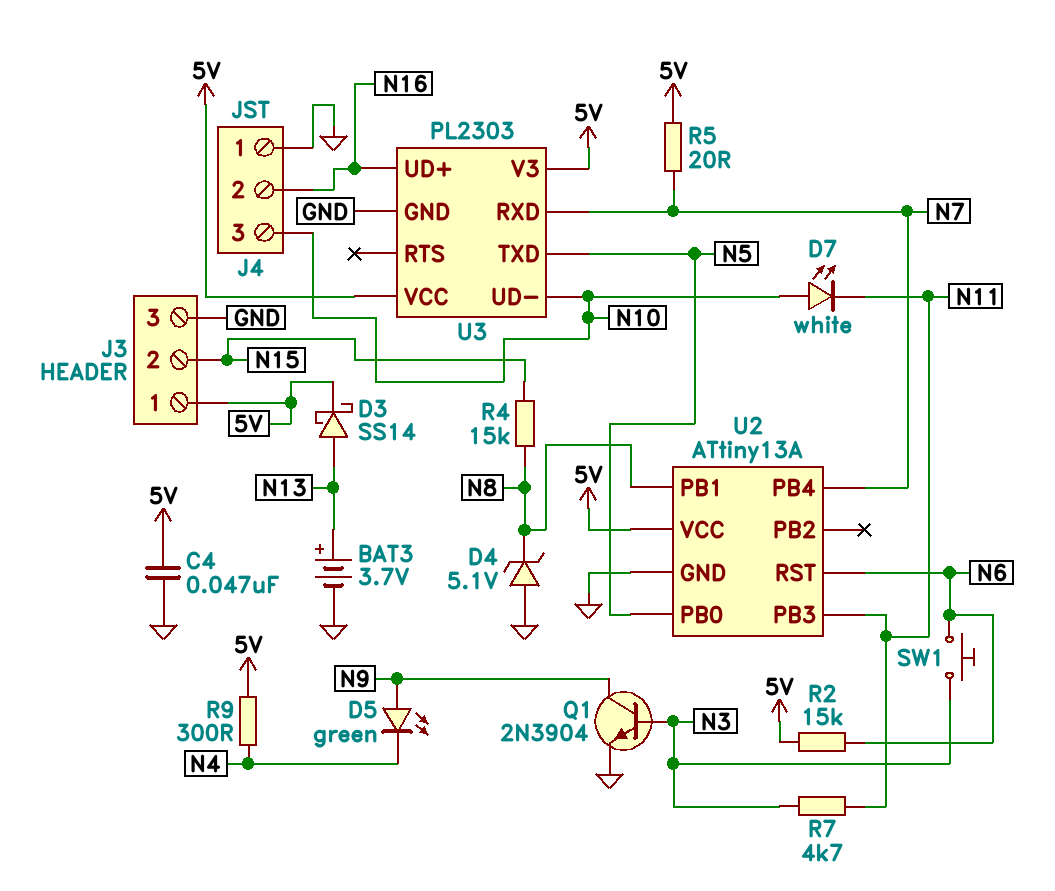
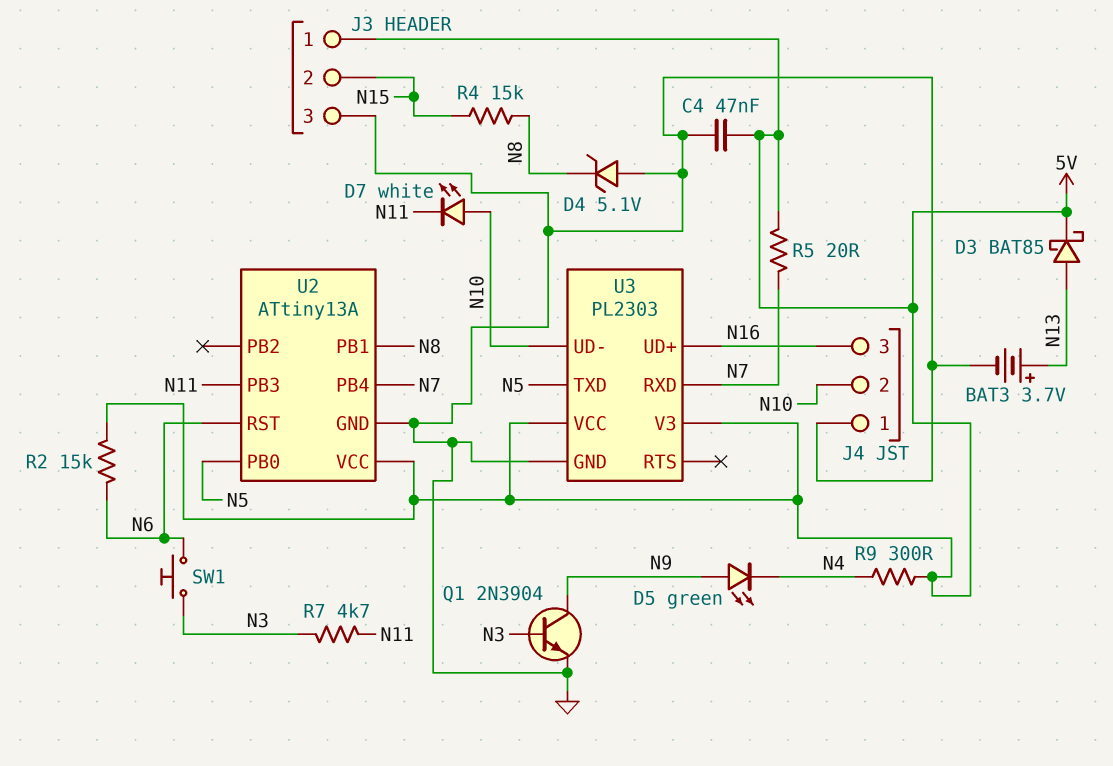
D3: schottky SS14 (A N13, K 5V) -> schottky BAT85 (A N13, K 5V)
J4 pin 2: N16 -> N10
J4 pin 3: N10 -> N16

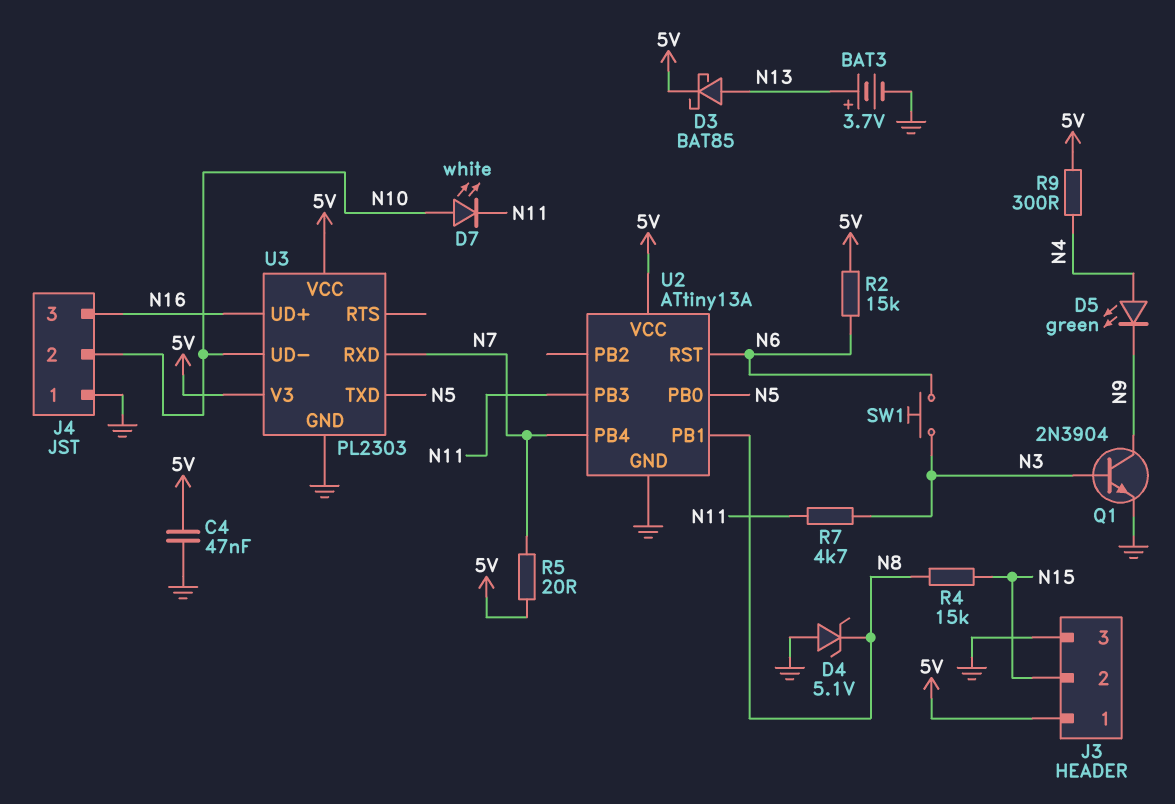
D5: LED green (A N9, K N4) -> LED green (A N4, K N9)

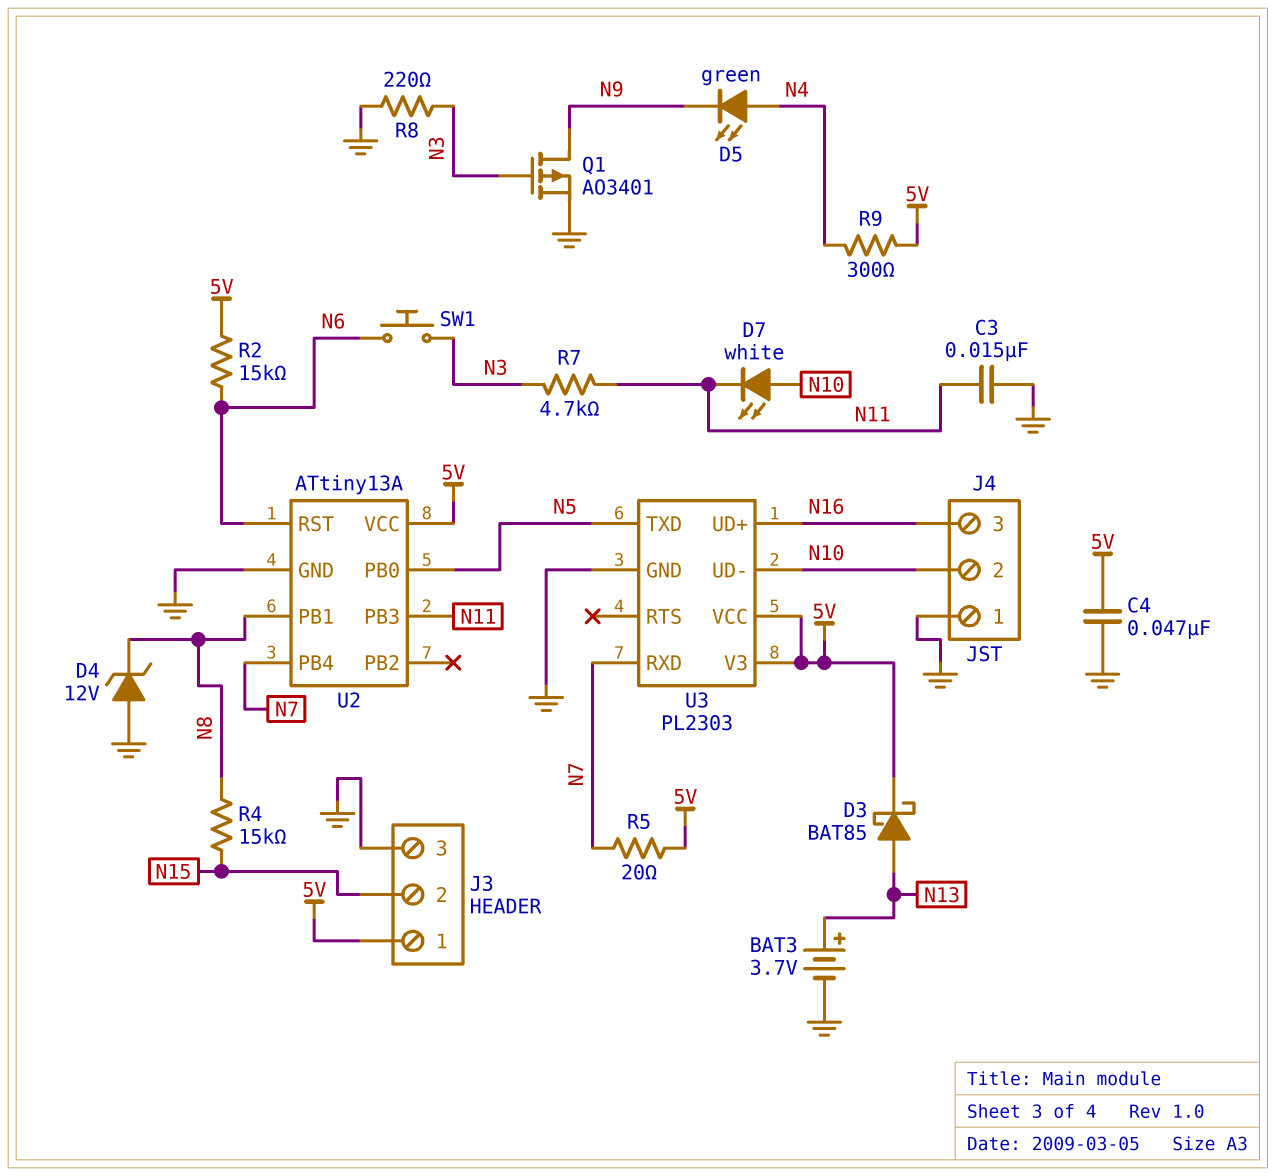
C3: none -> 15nF (GND, N11)
D4: zener 5.1V (A GND, K N8) -> zener 12V (A GND, K N8)
Q1: NPN 2N3904 (B N3, C N9, E GND) -> PMOS AO3401 (G N3, D N9, S GND)
R8: none -> 220 (GND, N3)

